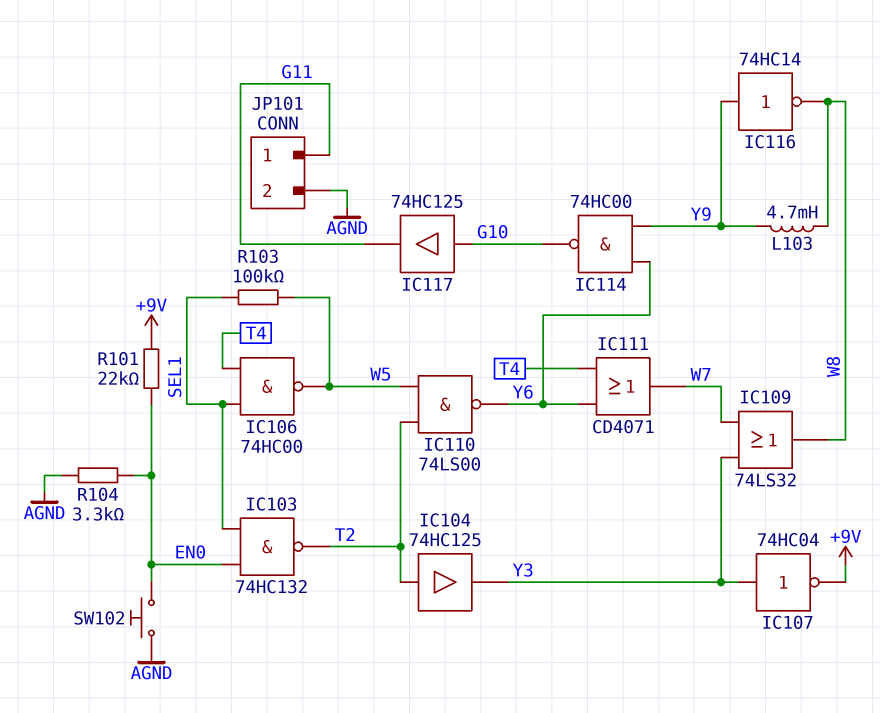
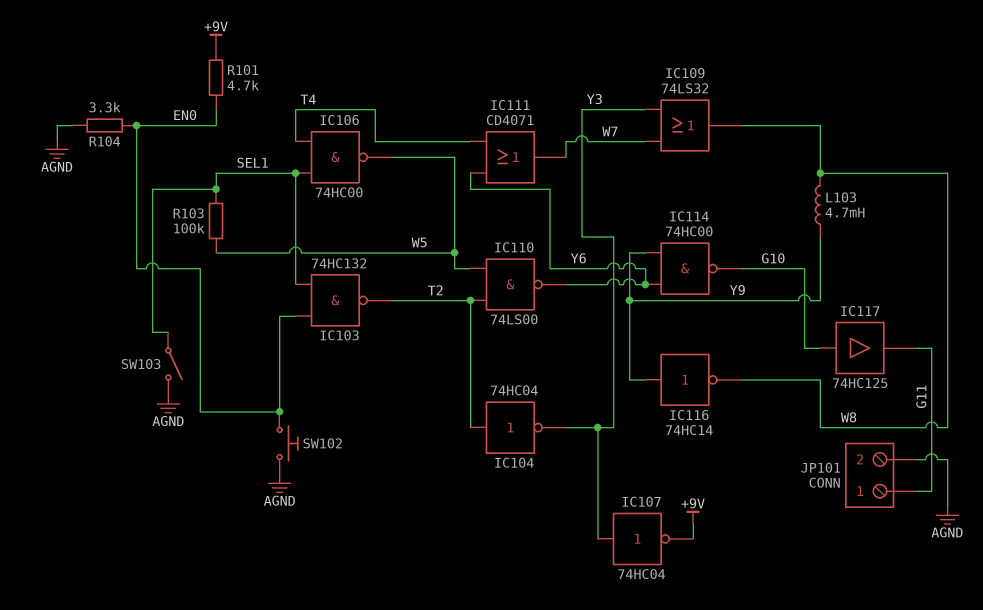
IC104: buffer 74HC125 (in T2, out Y3) -> NOT 74HC04 (in T2, out Y3)
R101: 22k (+9V, EN0) -> 4.7k (+9V, EN0)
SW103: none -> switch (AGND, SEL1)

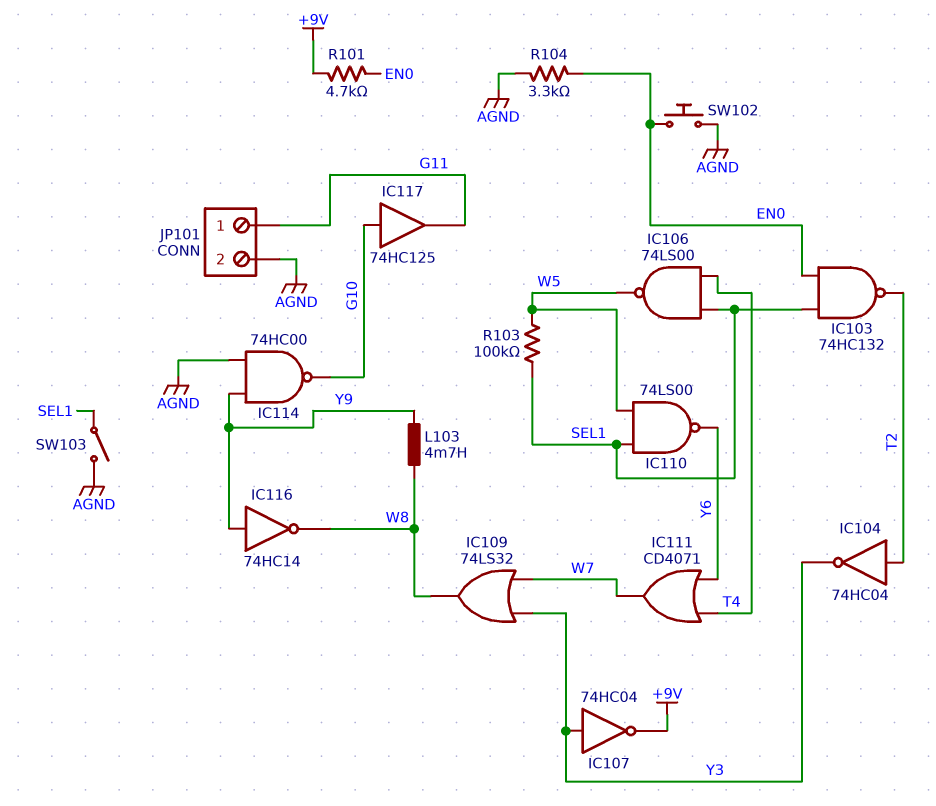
IC106: NAND 74HC00 (in SEL1, in T4, out W5) -> NAND 74LS00 (in SEL1, in T4, out W5)
IC110: NAND 74LS00 (in T2, in W5, out Y6) -> NAND 74LS00 (in SEL1, in W5, out Y6)
IC114: NAND 74HC00 (in Y6, in Y9, out G10) -> NAND 74HC00 (in AGND, in Y9, out G10)

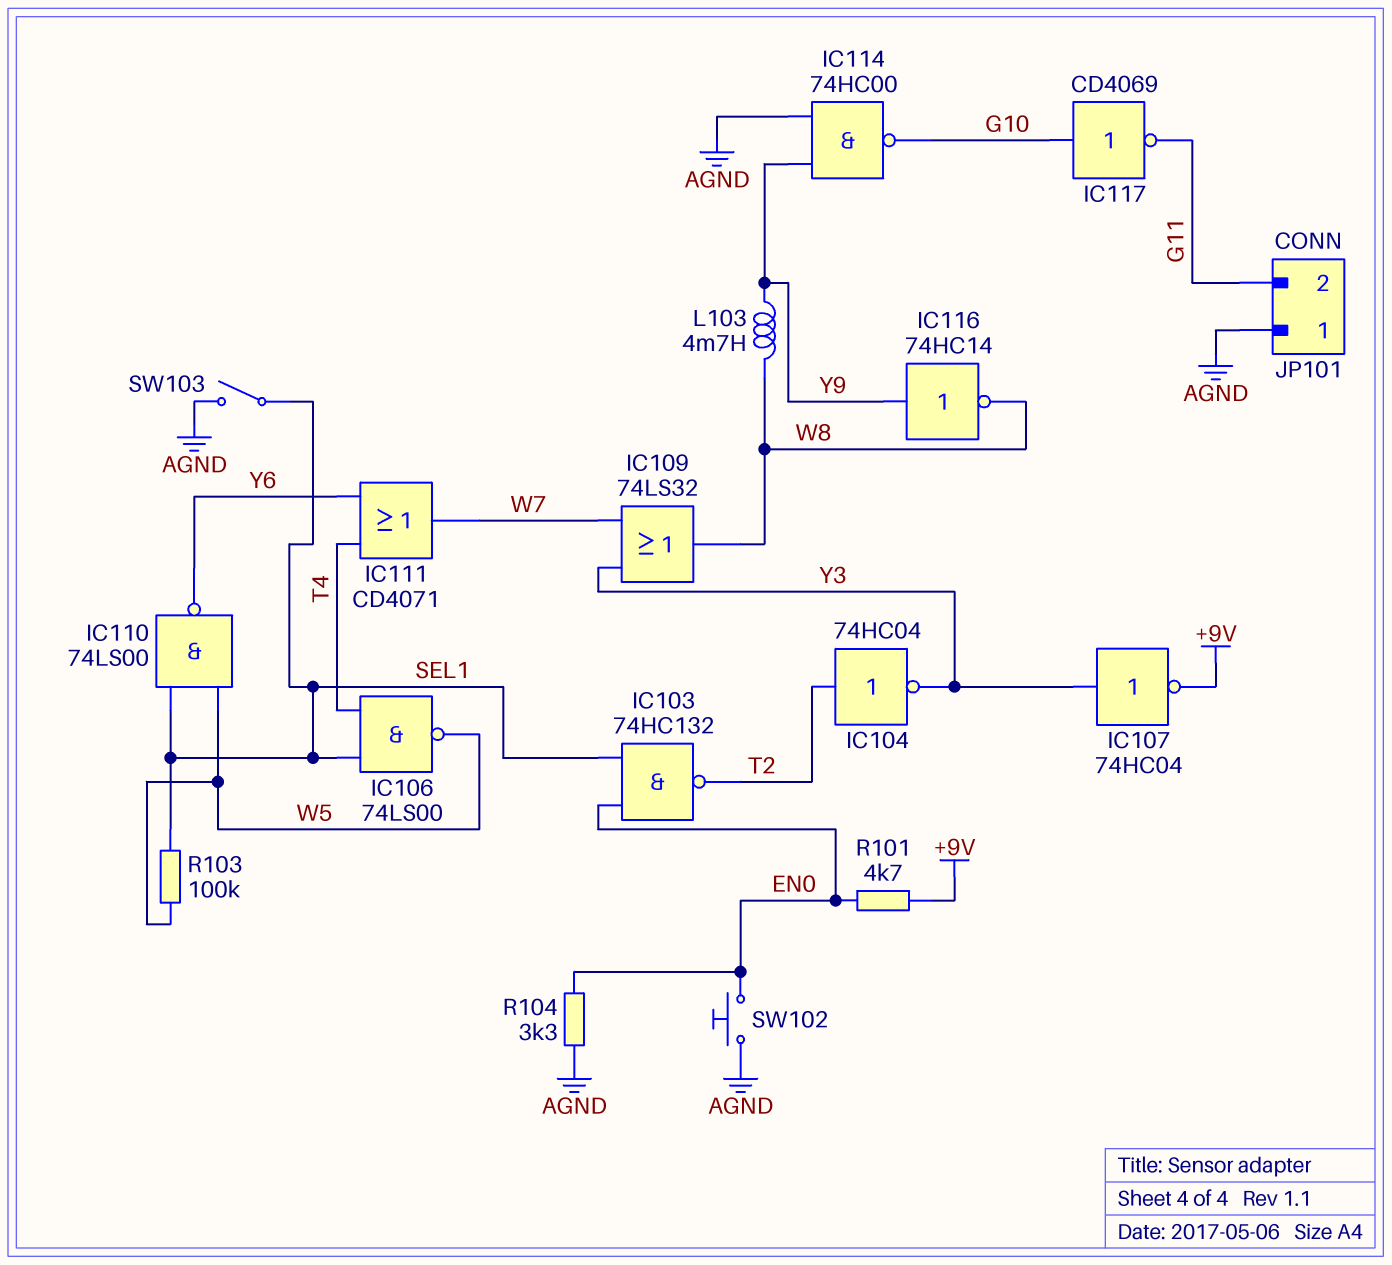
IC117: buffer 74HC125 (in G10, out G11) -> NOT CD4069 (in G10, out G11)
JP101 pin 1: G11 -> AGND
JP101 pin 2: AGND -> G11

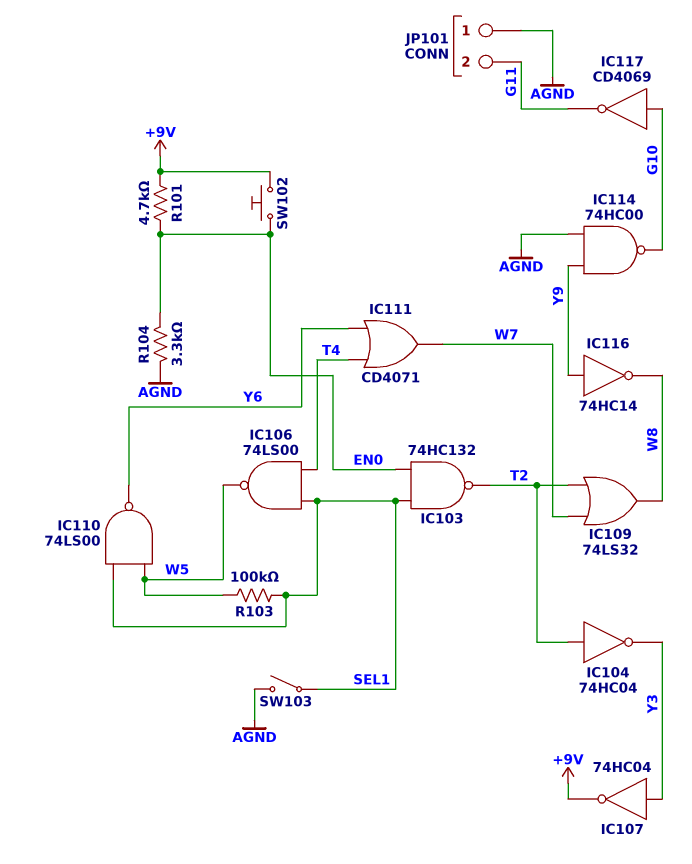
IC109: OR 74LS32 (in W7, in Y3, out W8) -> OR 74LS32 (in T2, in W7, out W8)
L103: 4.7mH (W8, Y9) -> none
SW102: button (AGND, EN0) -> button (+9V, EN0)

